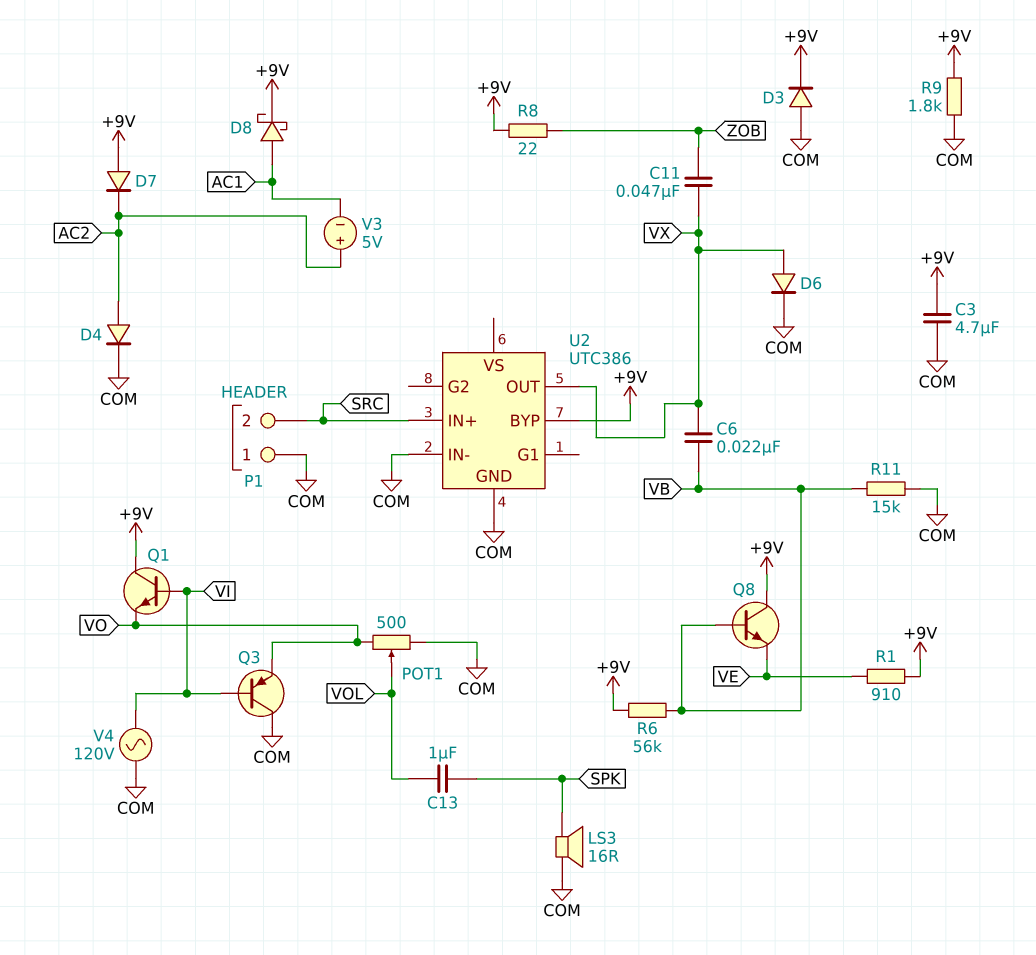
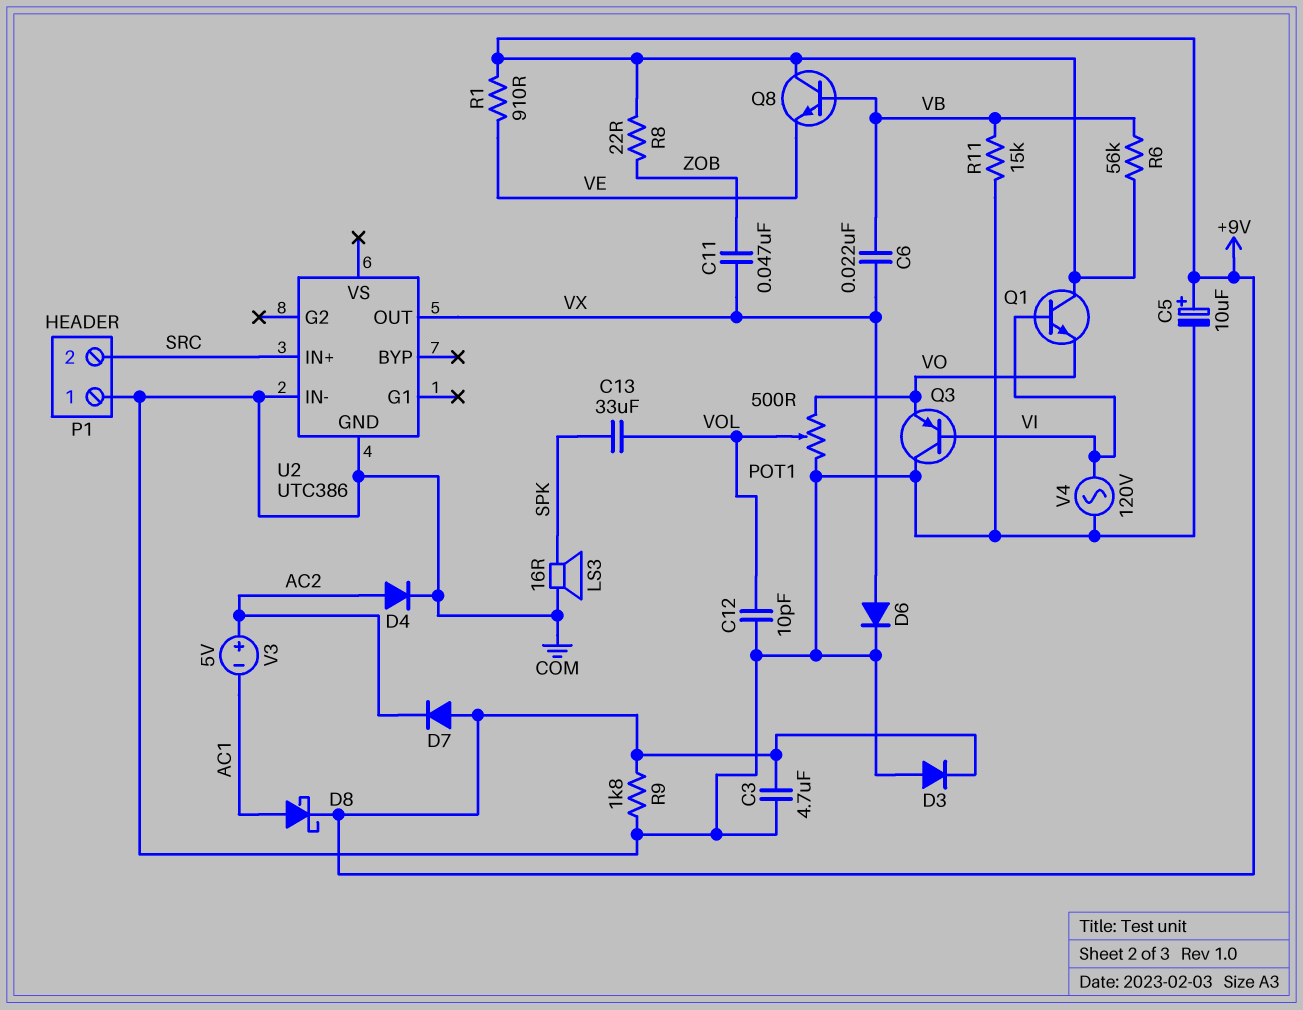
C5: none -> 10uF (plus +9V, minus COM)
C12: none -> 10pF (COM, VOL)
C13: 1uF (SPK, VOL) -> 33uF (SPK, VOL)
U2 pin BYP: +9V -> none

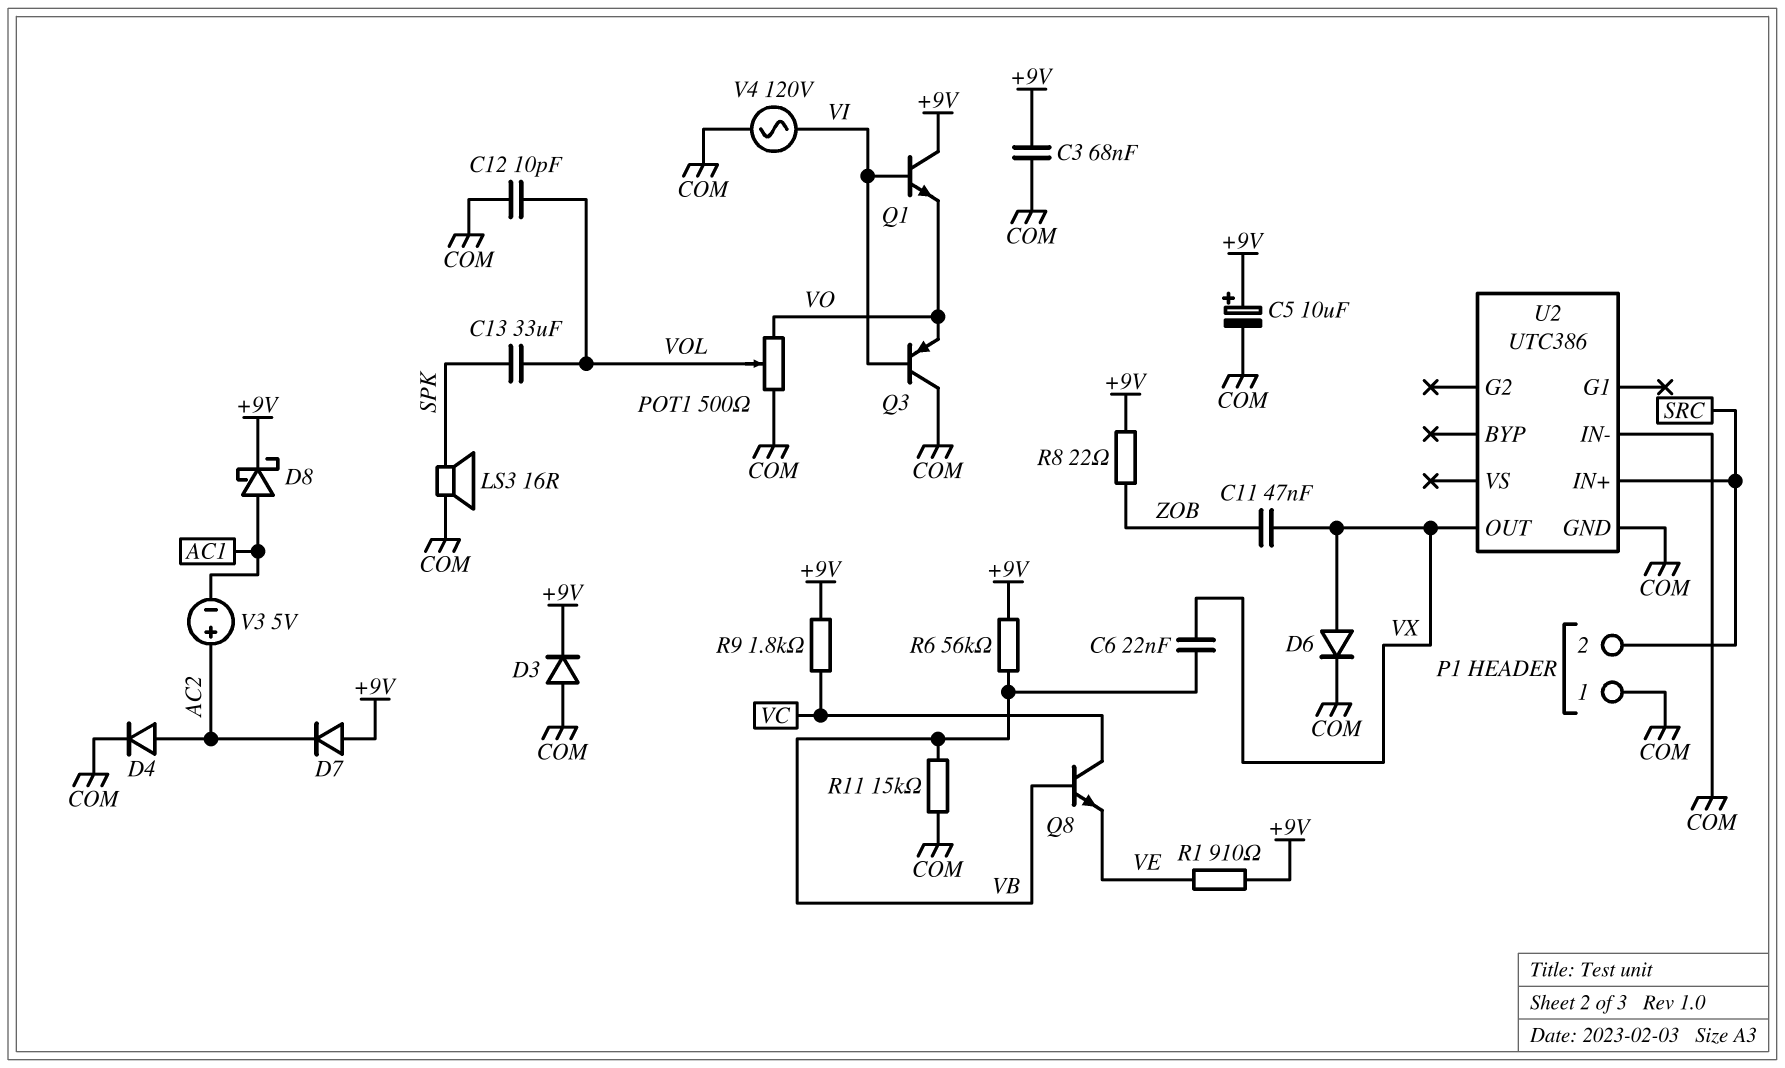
C3: 4.7uF (+9V, COM) -> 68nF (+9V, COM)
Q8: NPN (B VB, C +9V, E VE) -> NPN (B VB, C VC, E VE)
R9: 1.8k (+9V, COM) -> 1.8k (+9V, VC)

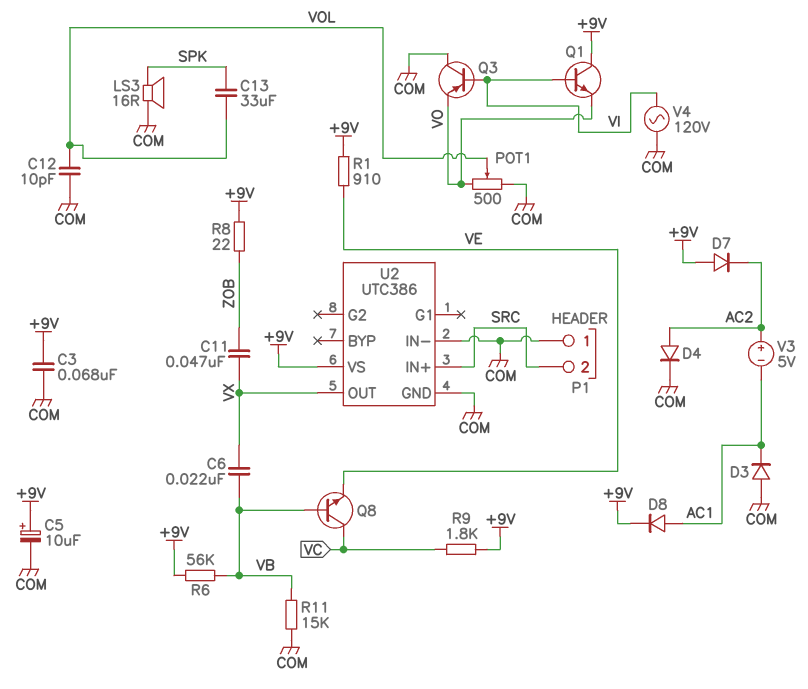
D3: diode (A COM, K +9V) -> diode (A COM, K AC1)
D6: diode (A VX, K COM) -> none
D8: schottky (A AC1, K +9V) -> diode (A AC1, K +9V)
U2 pin VS: none -> +9V

